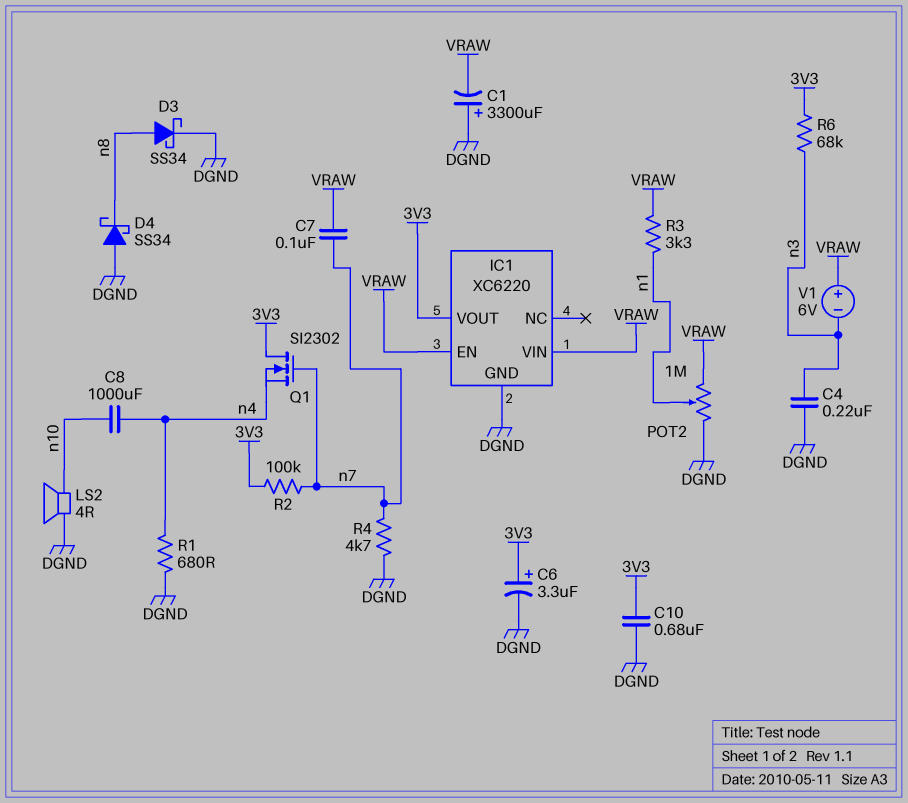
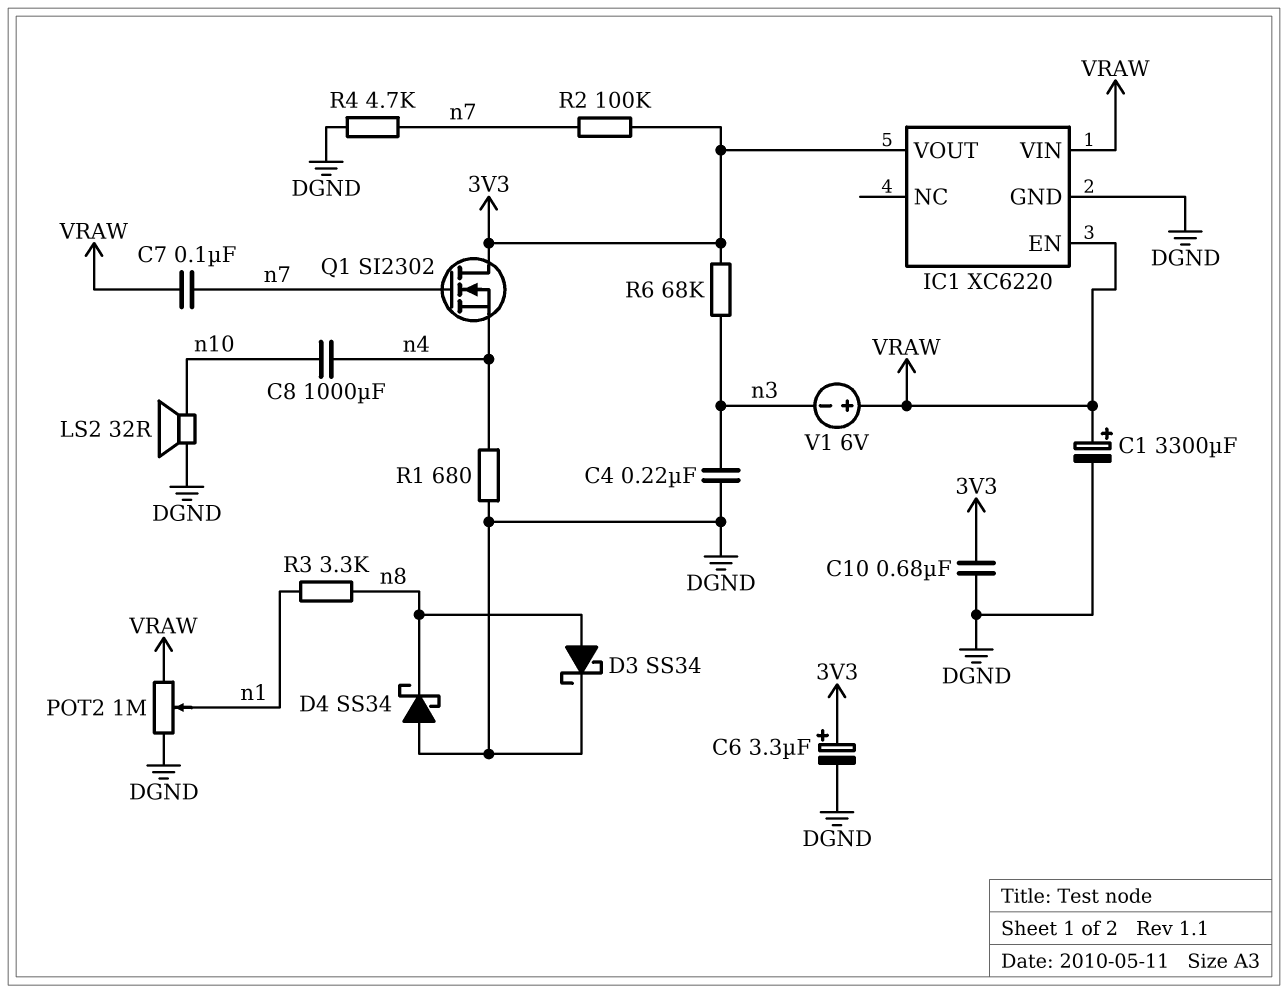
C1: 3300uF (plus DGND, minus VRAW) -> 3300uF (plus VRAW, minus DGND)
LS2: speaker 4R (DGND, n10) -> speaker 32R (DGND, n10)
R3: 3.3k (VRAW, n1) -> 3.3k (n1, n8)

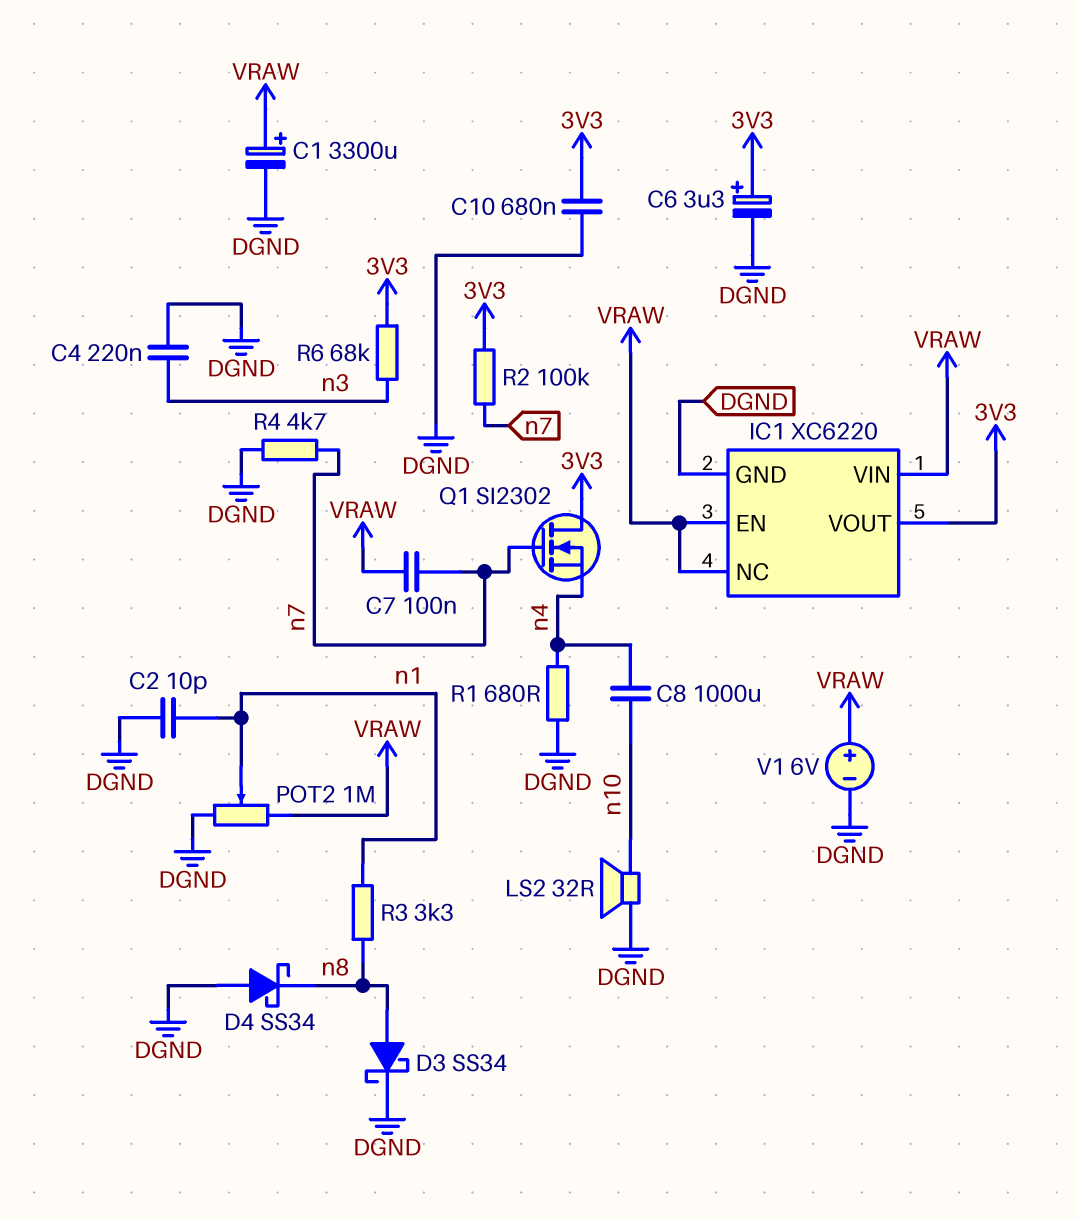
C2: none -> 10pF (DGND, n1)
IC1 pin NC: none -> VRAW
V1: 6V (plus VRAW, minus n3) -> 6V (plus VRAW, minus DGND)

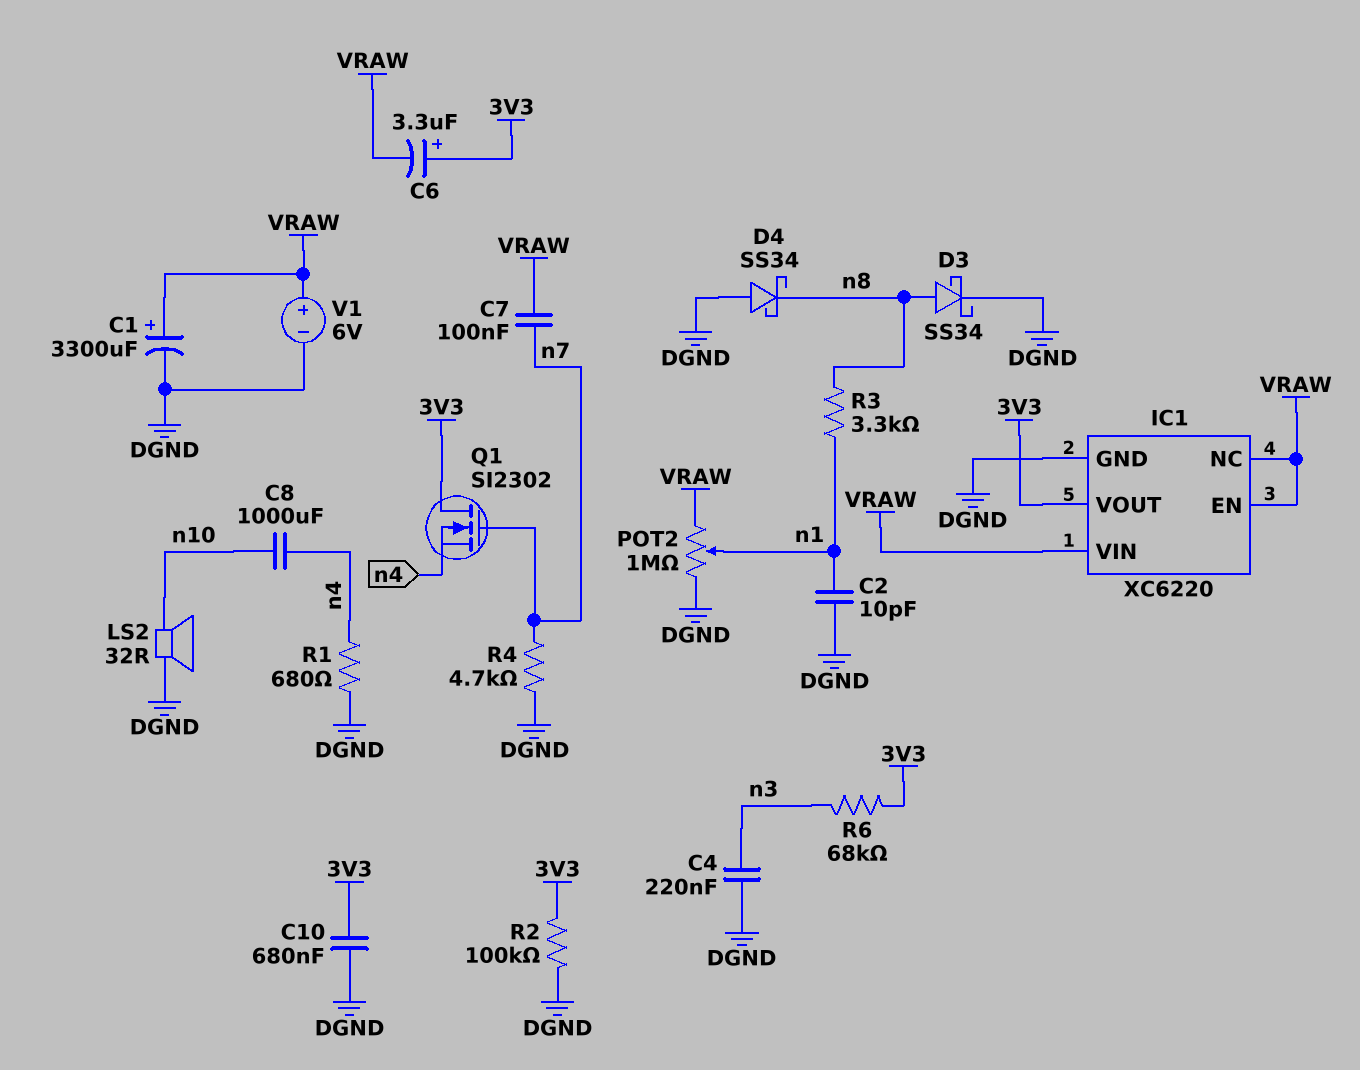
C6: 3.3uF (plus 3V3, minus DGND) -> 3.3uF (plus 3V3, minus VRAW)
R2: 100k (3V3, n7) -> 100k (3V3, DGND)

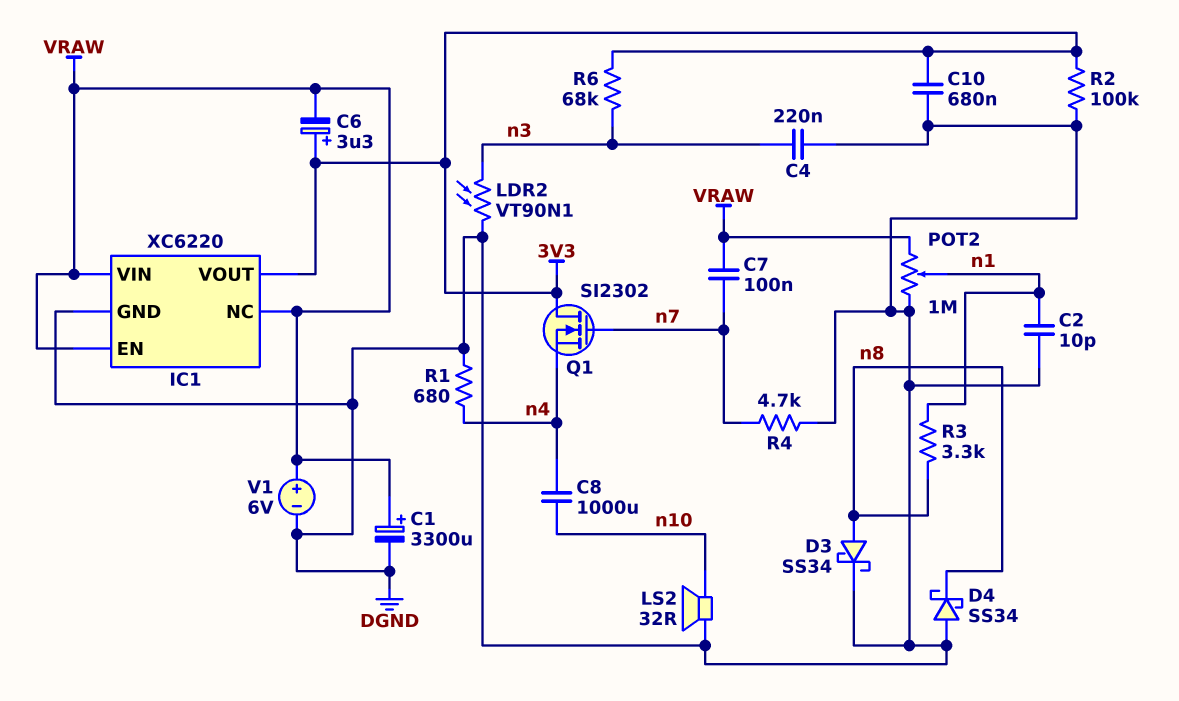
LDR2: none -> VT90N1 (DGND, n3)

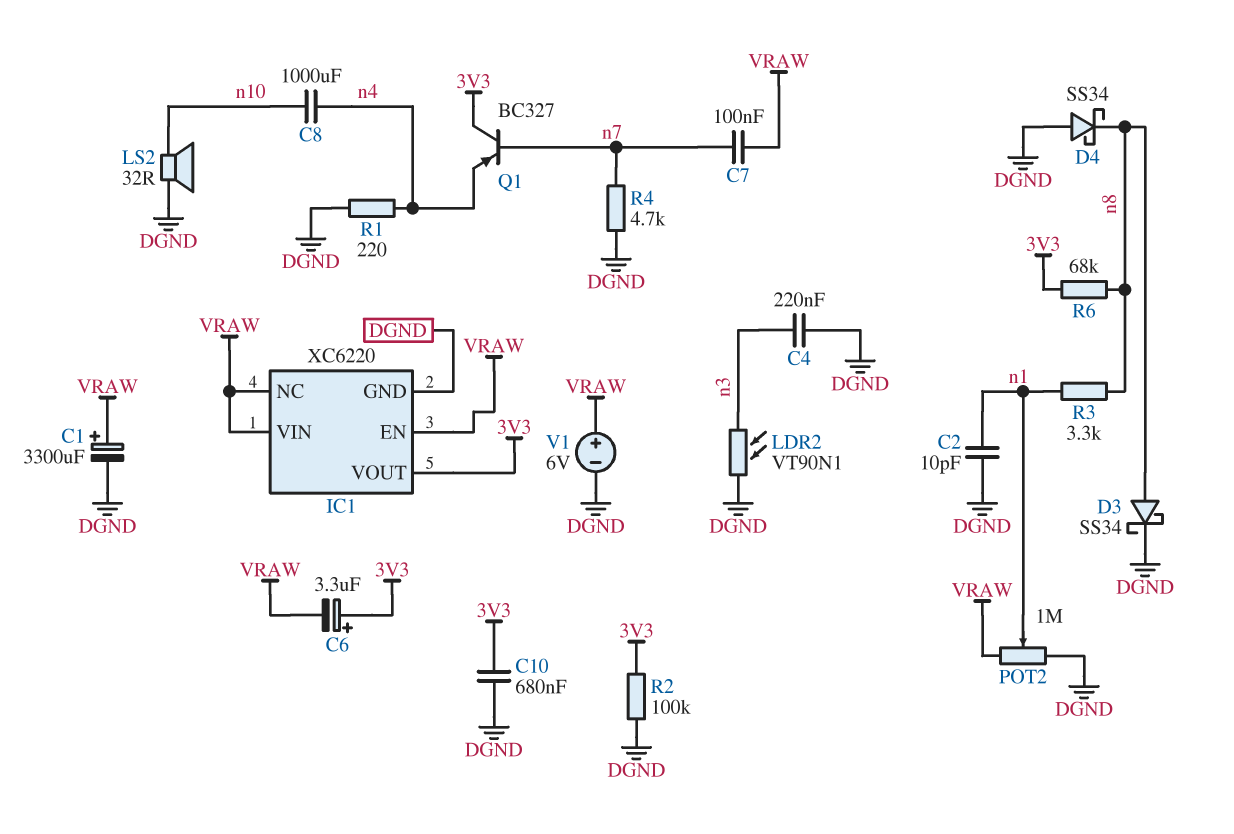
Q1: NMOS SI2302 (G n7, D 3V3, S n4) -> PNP BC327 (B n7, C 3V3, E n4)
R1: 680 (DGND, n4) -> 220 (DGND, n4)
R6: 68k (3V3, n3) -> 68k (3V3, n8)

